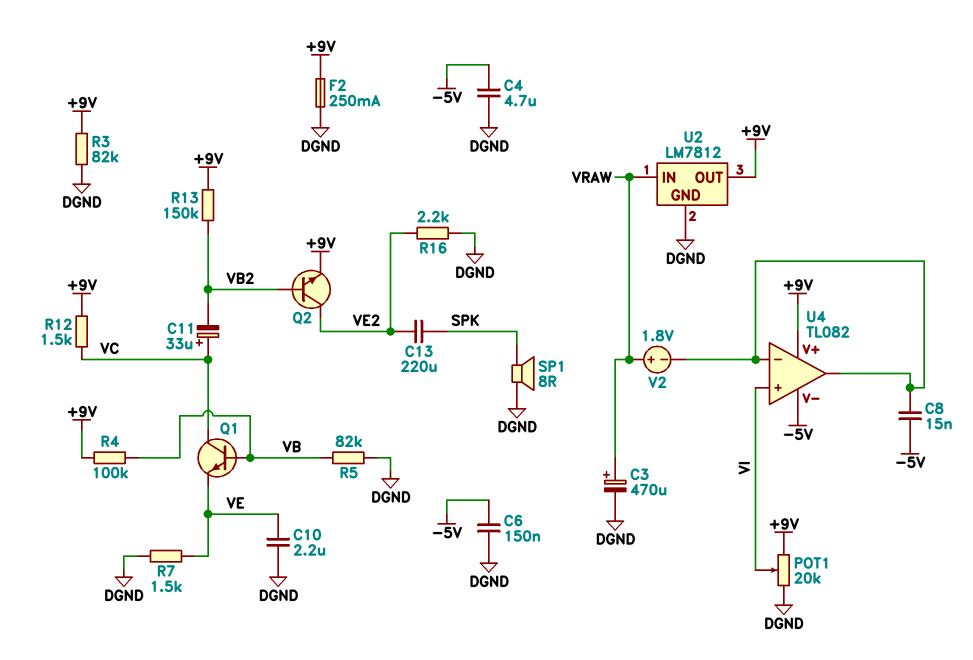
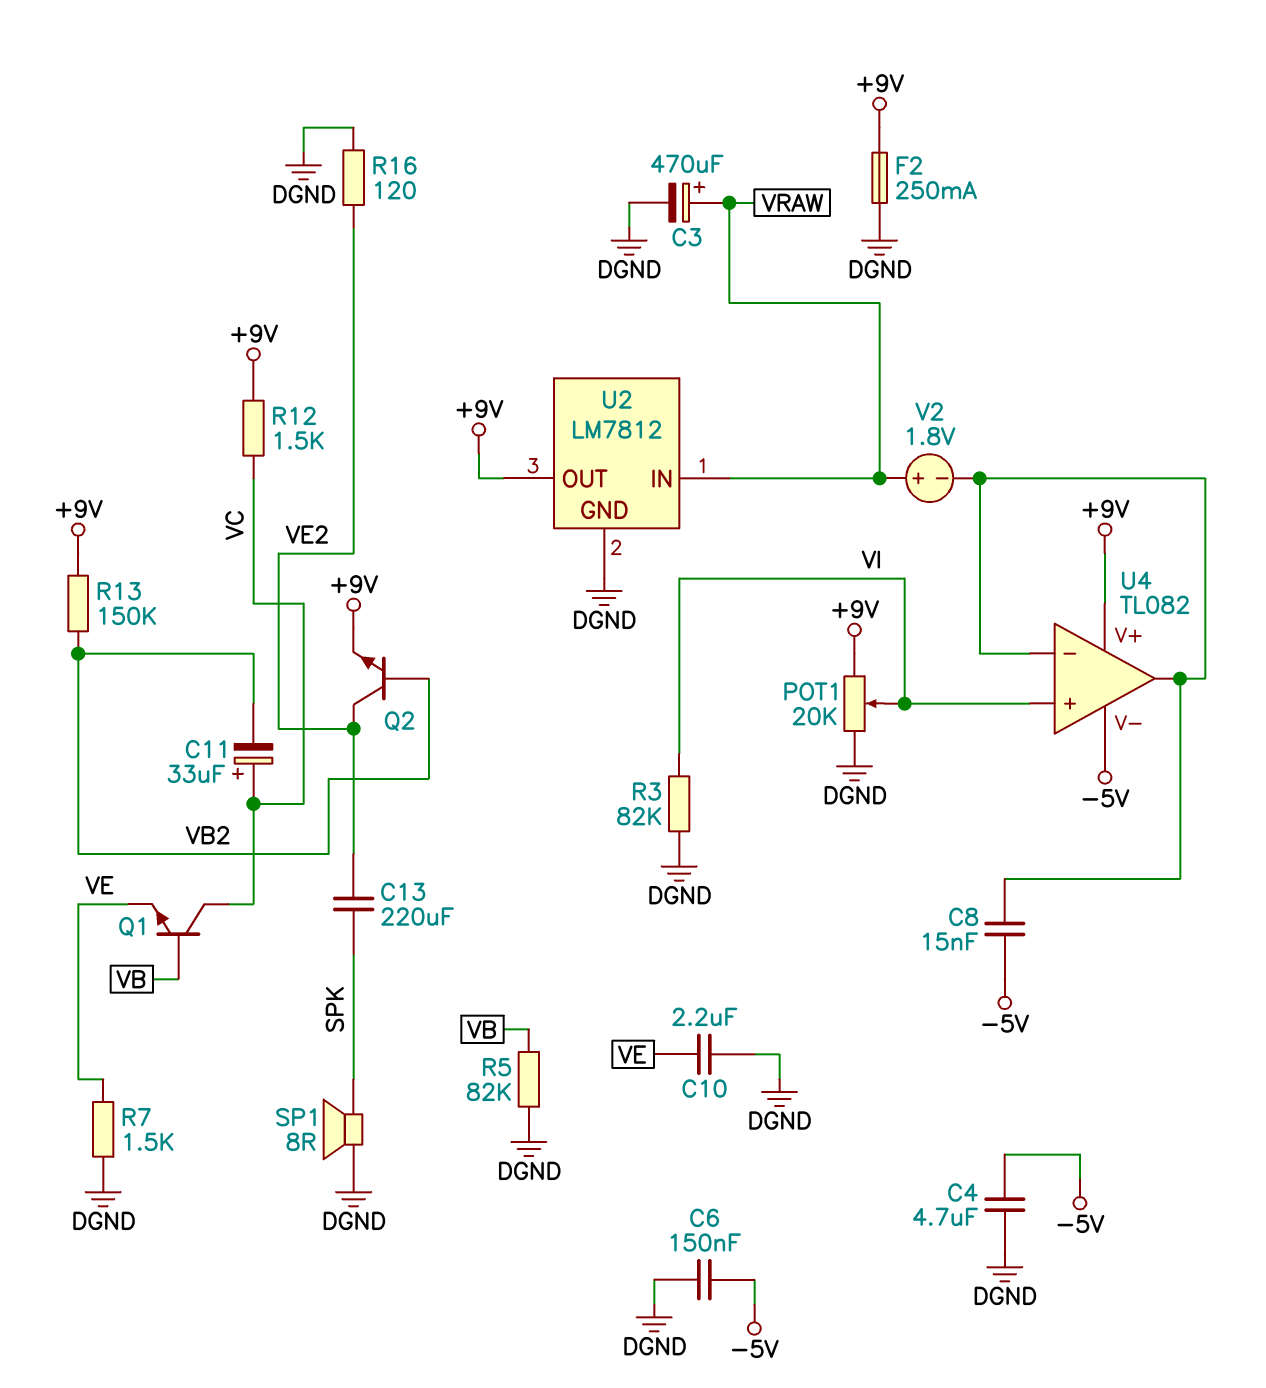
R3: 82k (+9V, DGND) -> 82k (DGND, VI)
R4: 100k (+9V, VB) -> none
R16: 2.2k (DGND, VE2) -> 120 (DGND, VE2)

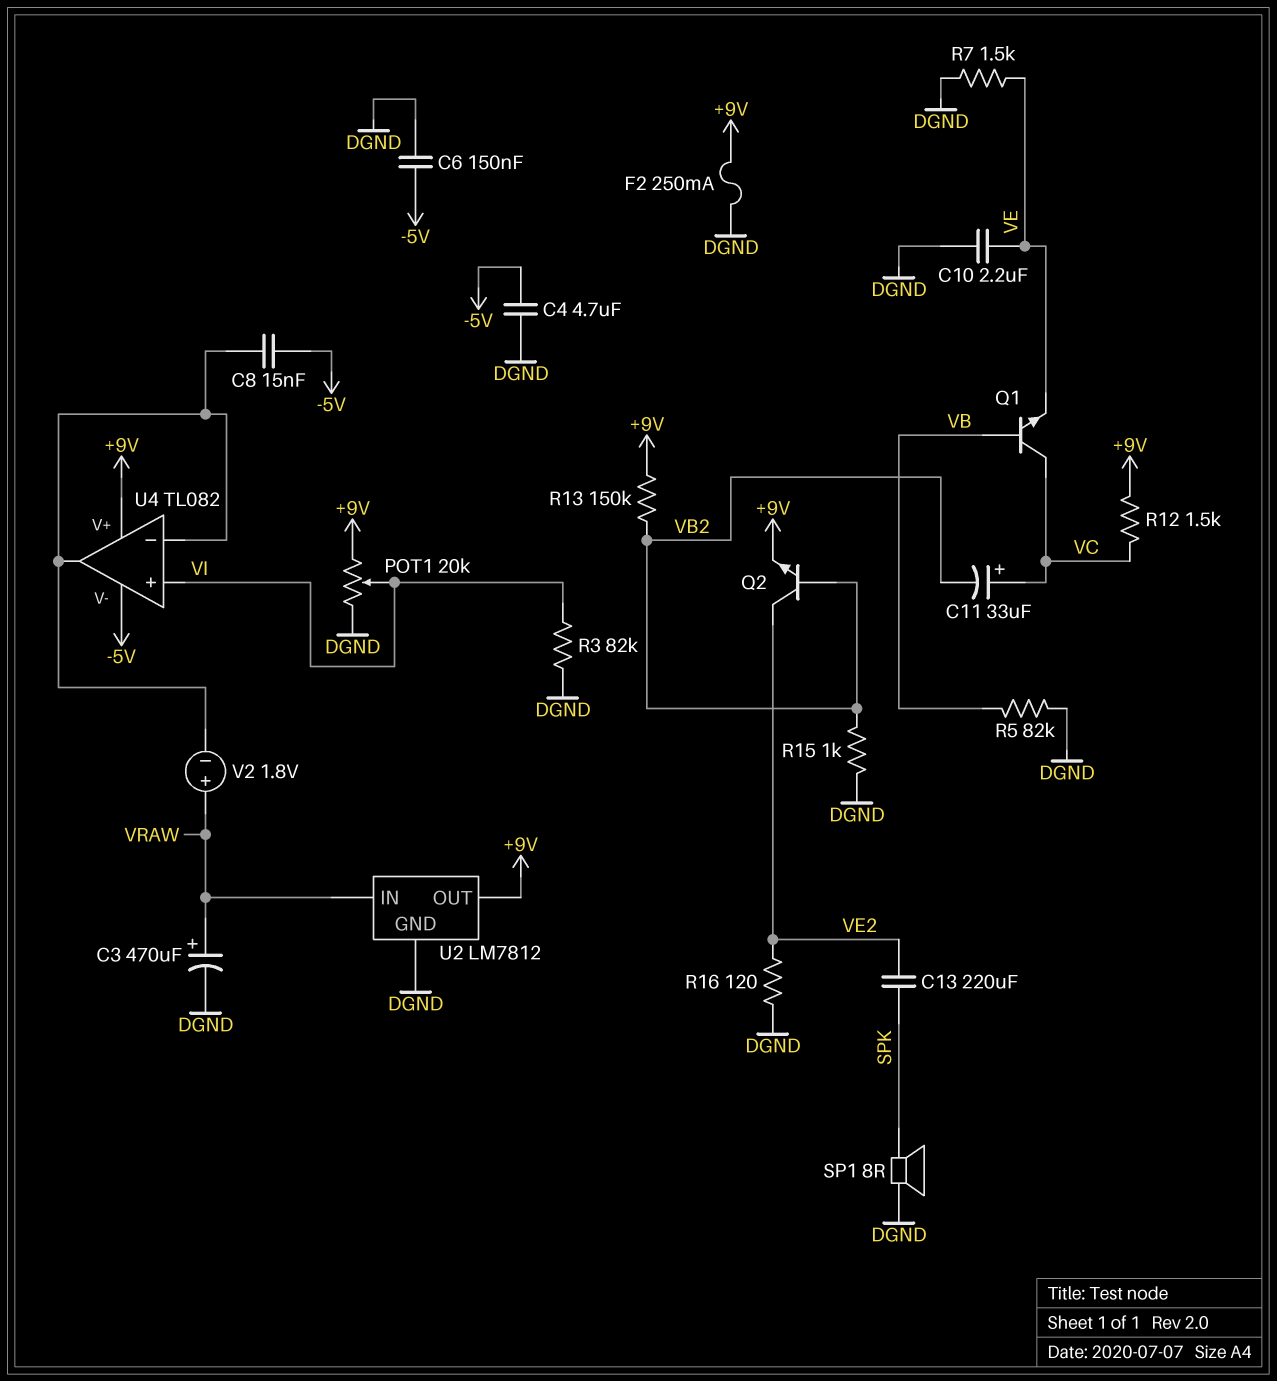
R15: none -> 1k (DGND, VB2)

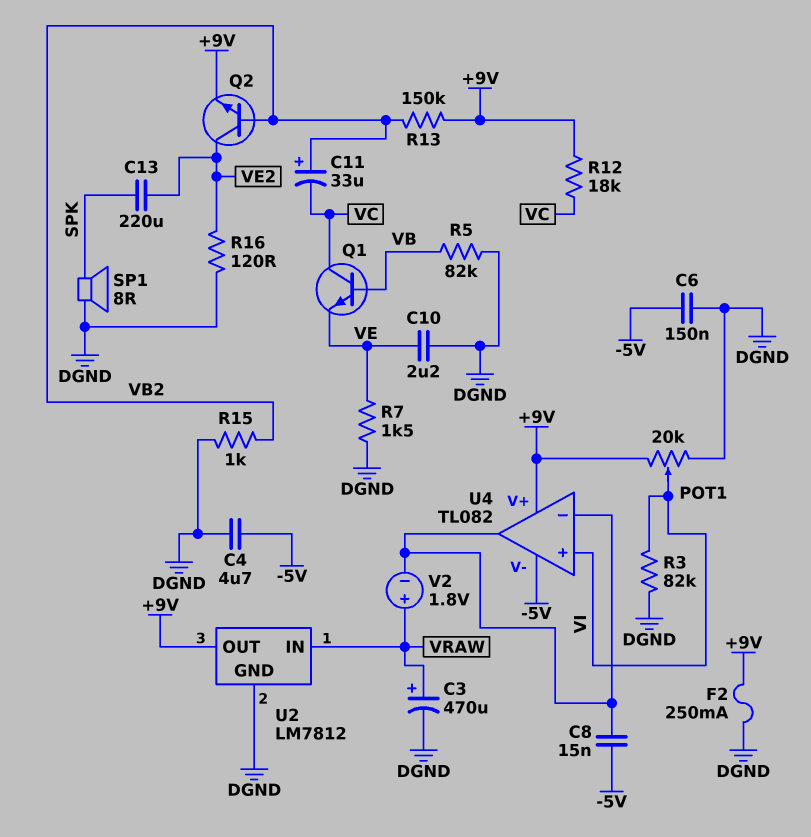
C11: 33uF (plus VC, minus VB2) -> 33uF (plus VB2, minus VC)
R12: 1.5k (+9V, VC) -> 18k (+9V, VC)

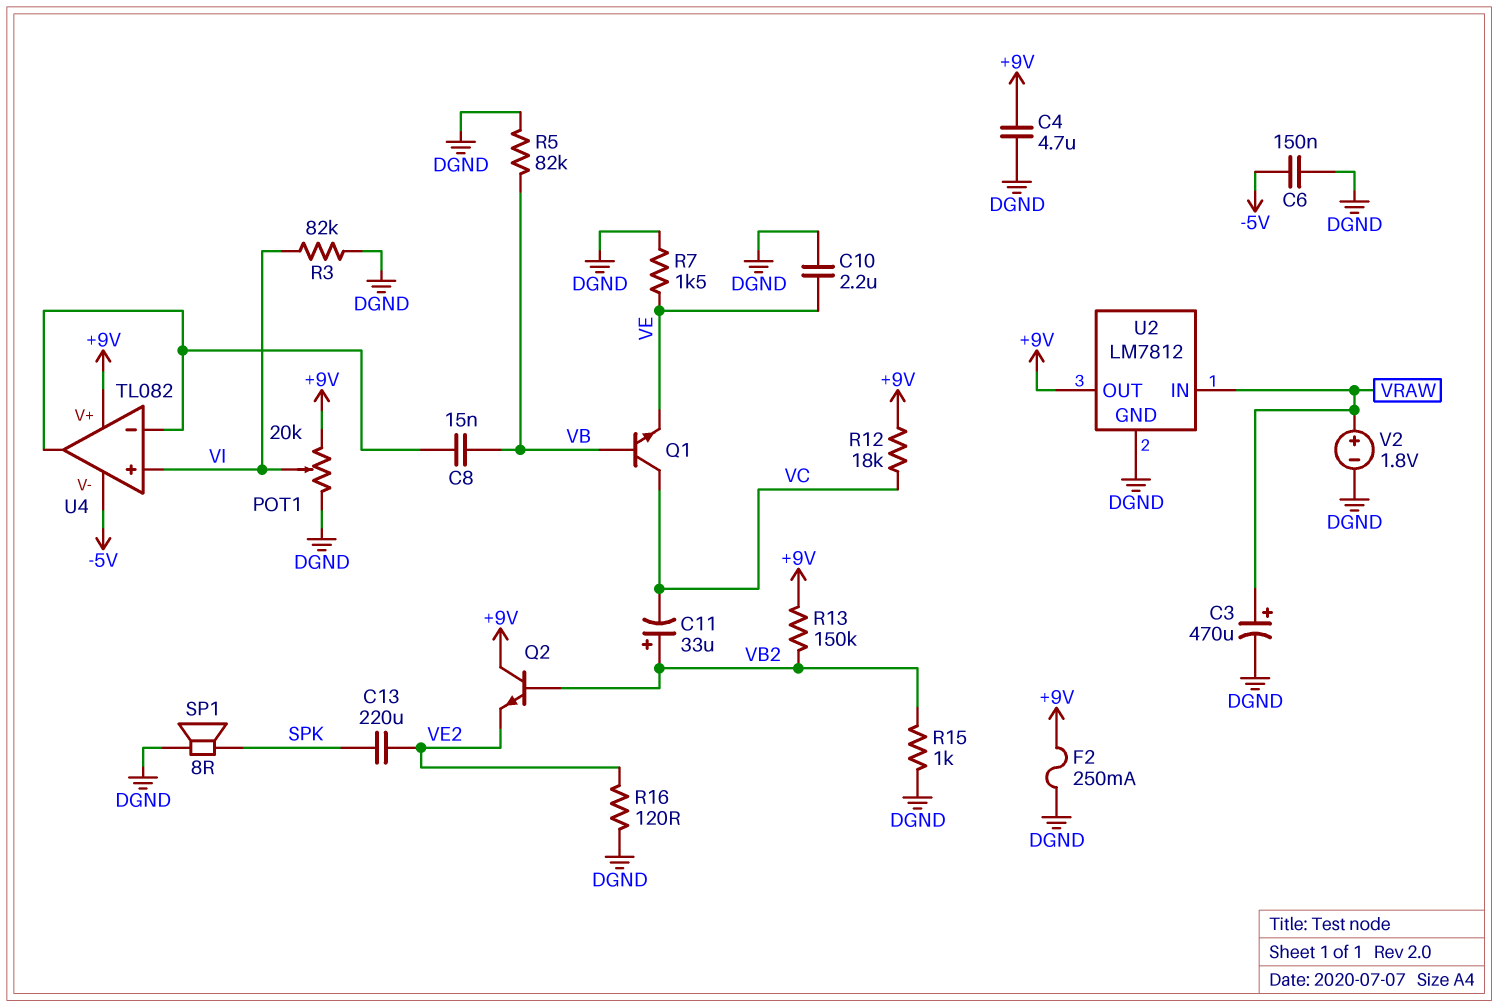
C4: 4.7uF (-5V, DGND) -> 4.7uF (+9V, DGND)
C8: 15nF (-5V, U4/in-) -> 15nF (U4/in-, VB)
Q2: NPN (B VB2, C VE2, E +9V) -> NPN (B VB2, C +9V, E VE2)
V2: 1.8V (plus VRAW, minus U4/in-) -> 1.8V (plus VRAW, minus DGND)

